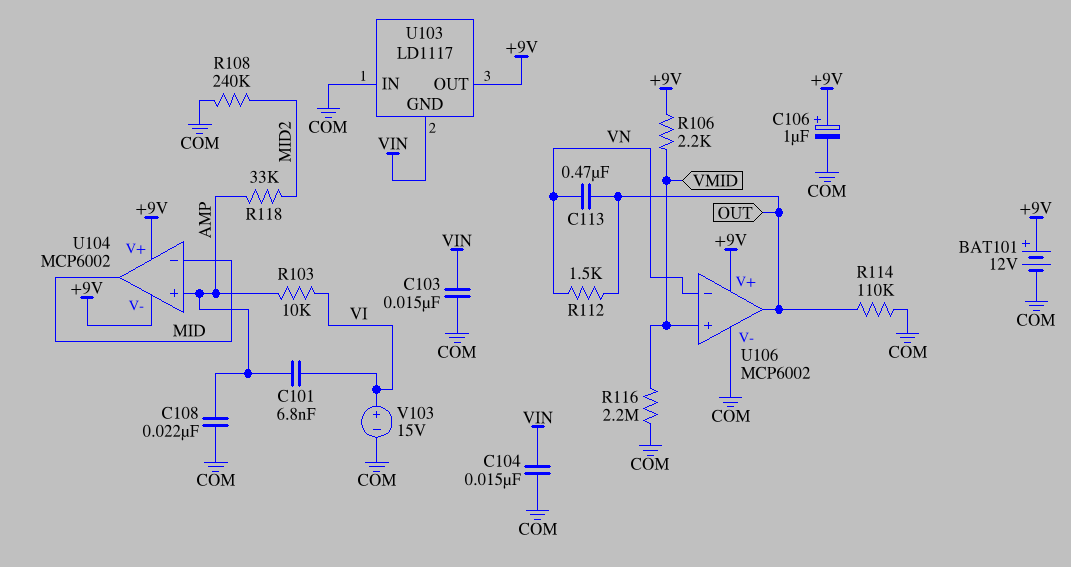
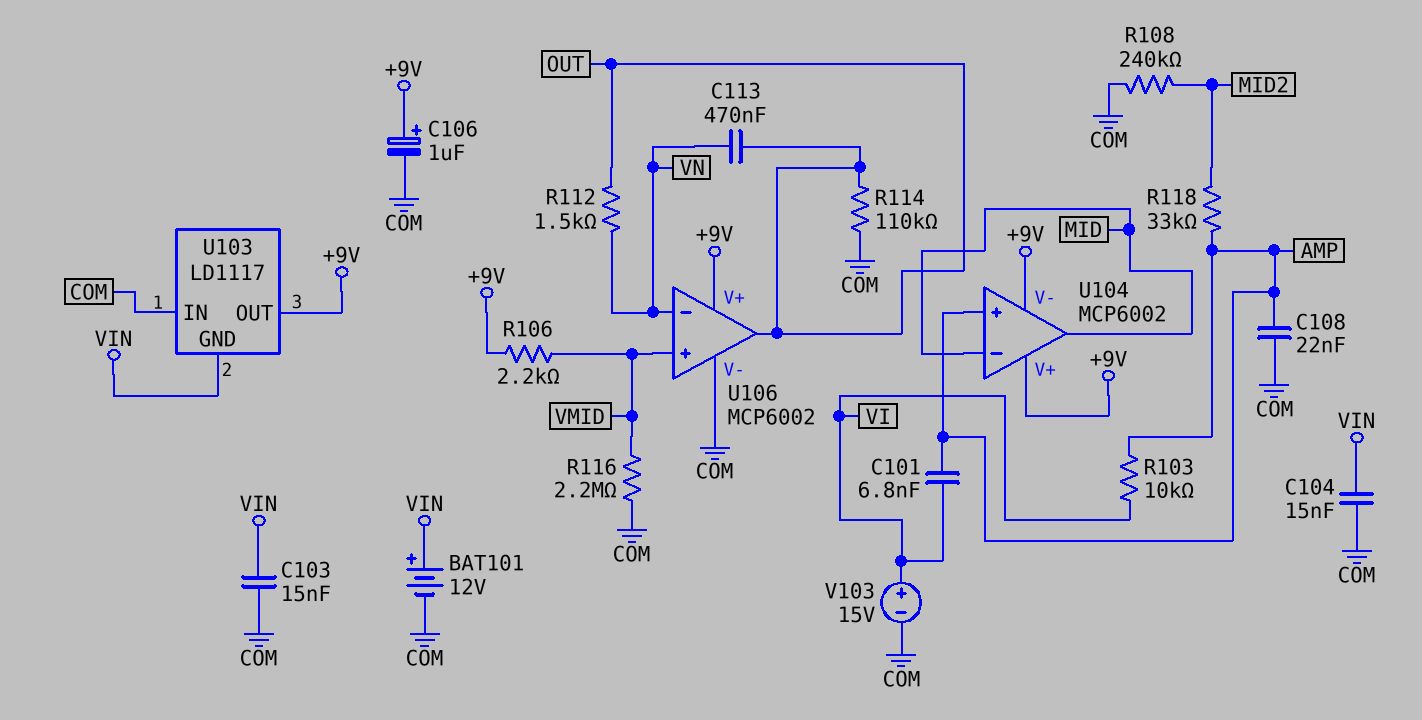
BAT101: 12V (plus +9V, minus COM) -> 12V (plus VIN, minus COM)

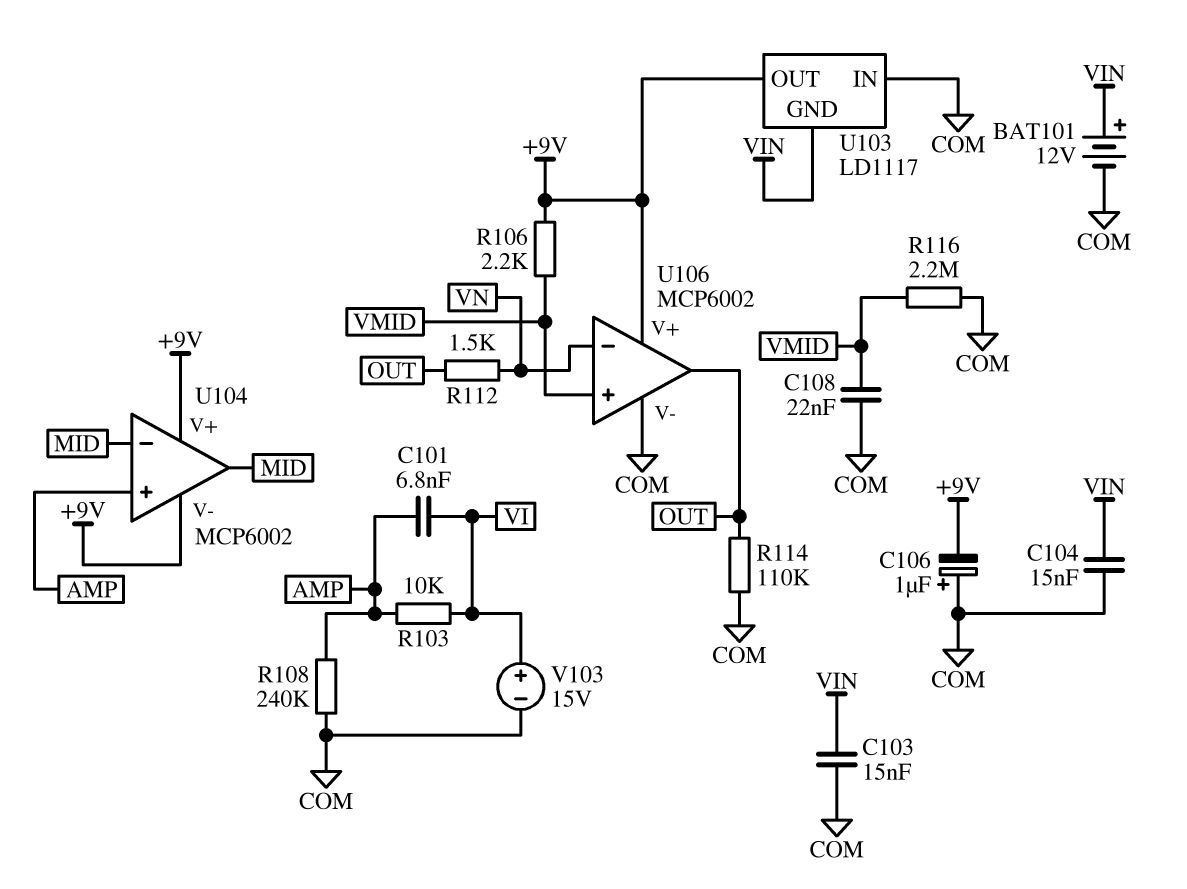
C106: 1uF (plus +9V, minus COM) -> 1uF (plus COM, minus +9V)
C108: 22nF (AMP, COM) -> 22nF (COM, VMID)
C113: 470nF (OUT, VN) -> none
R108: 240k (COM, MID2) -> 240k (AMP, COM)
R118: 33k (AMP, MID2) -> none

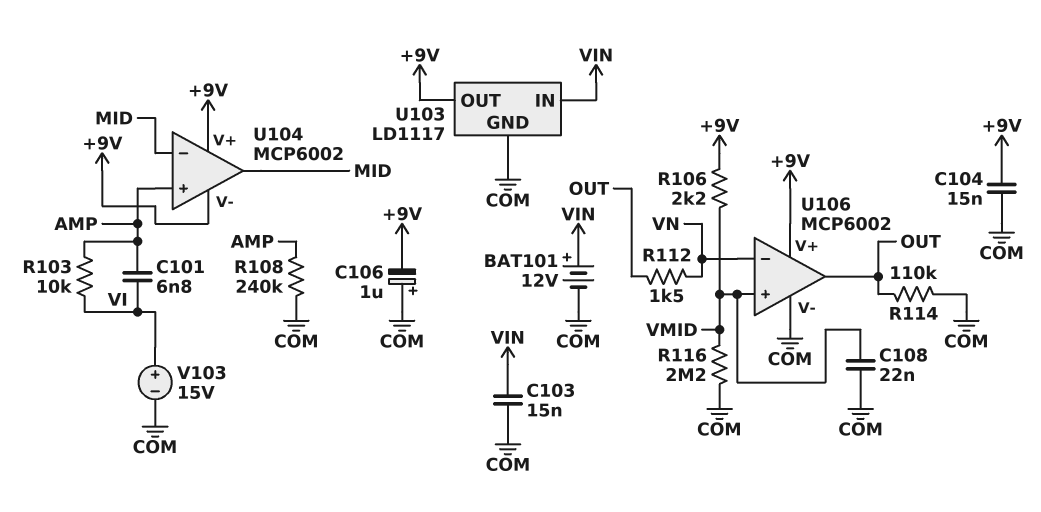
C104: 15nF (COM, VIN) -> 15nF (+9V, COM)
U103 pin GND: VIN -> COM
U103 pin IN: COM -> VIN

